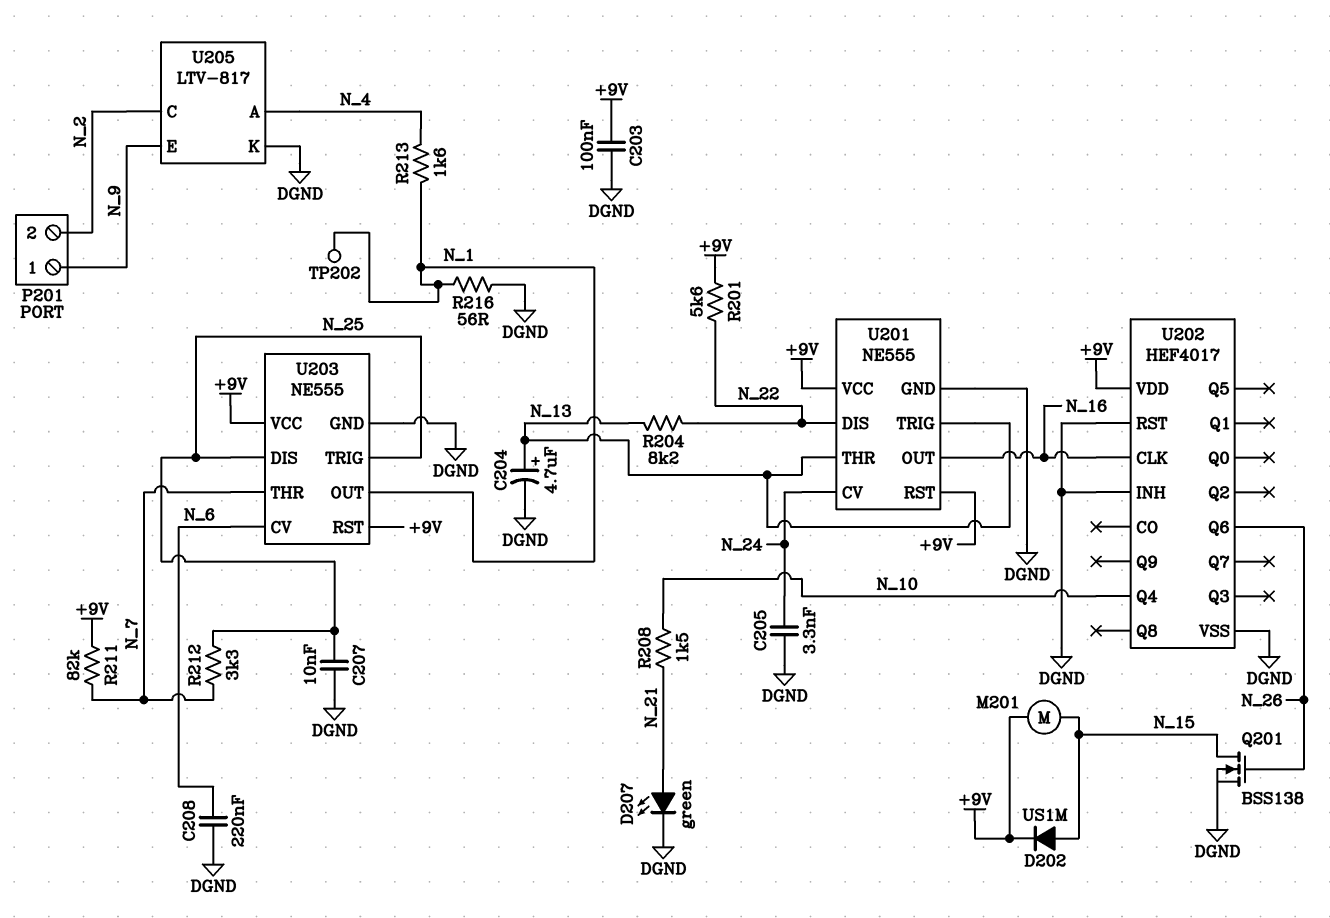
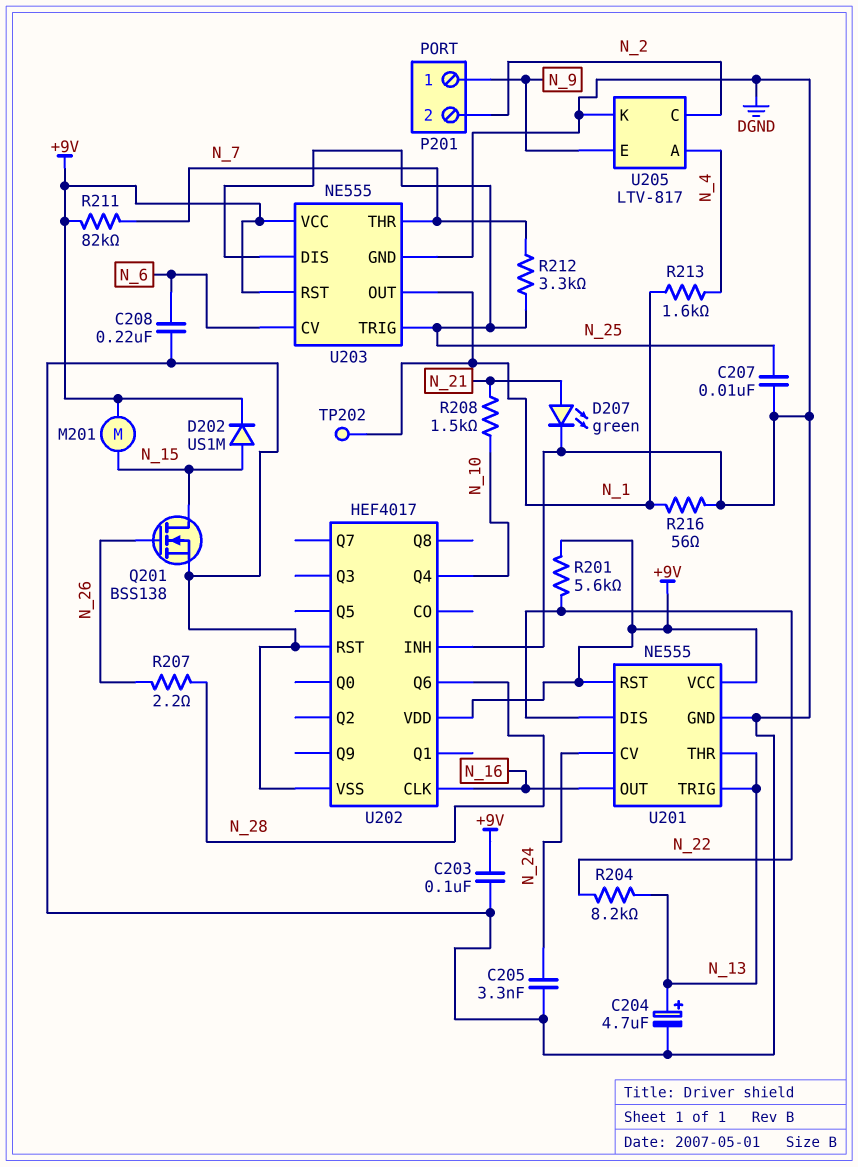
R207: none -> 2.2 (N_26, N_28)
U202 pin Q6: N_26 -> N_28

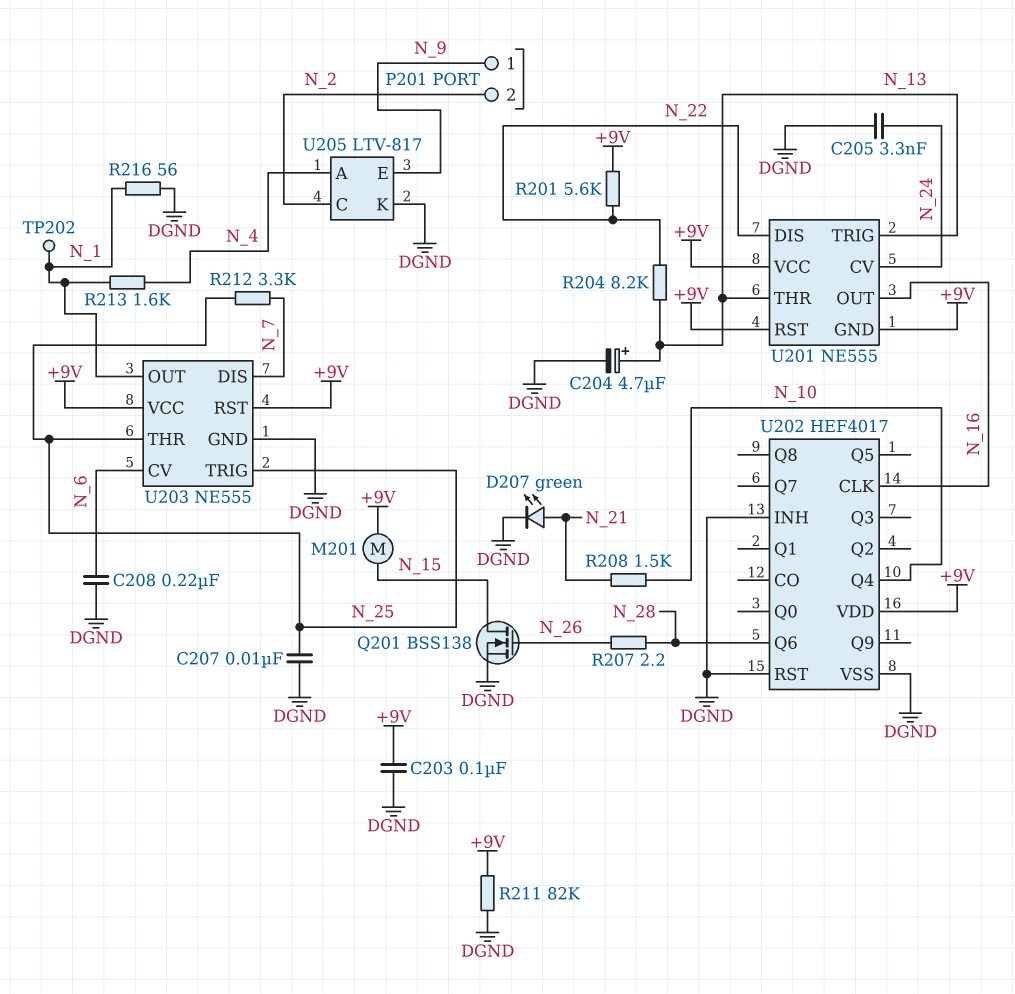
D202: diode US1M (A N_15, K +9V) -> none
R211: 82k (+9V, N_7) -> 82k (+9V, DGND)
U201 pin GND: DGND -> +9V
U203 pin DIS: N_25 -> N_7
U203 pin THR: N_7 -> N_25

